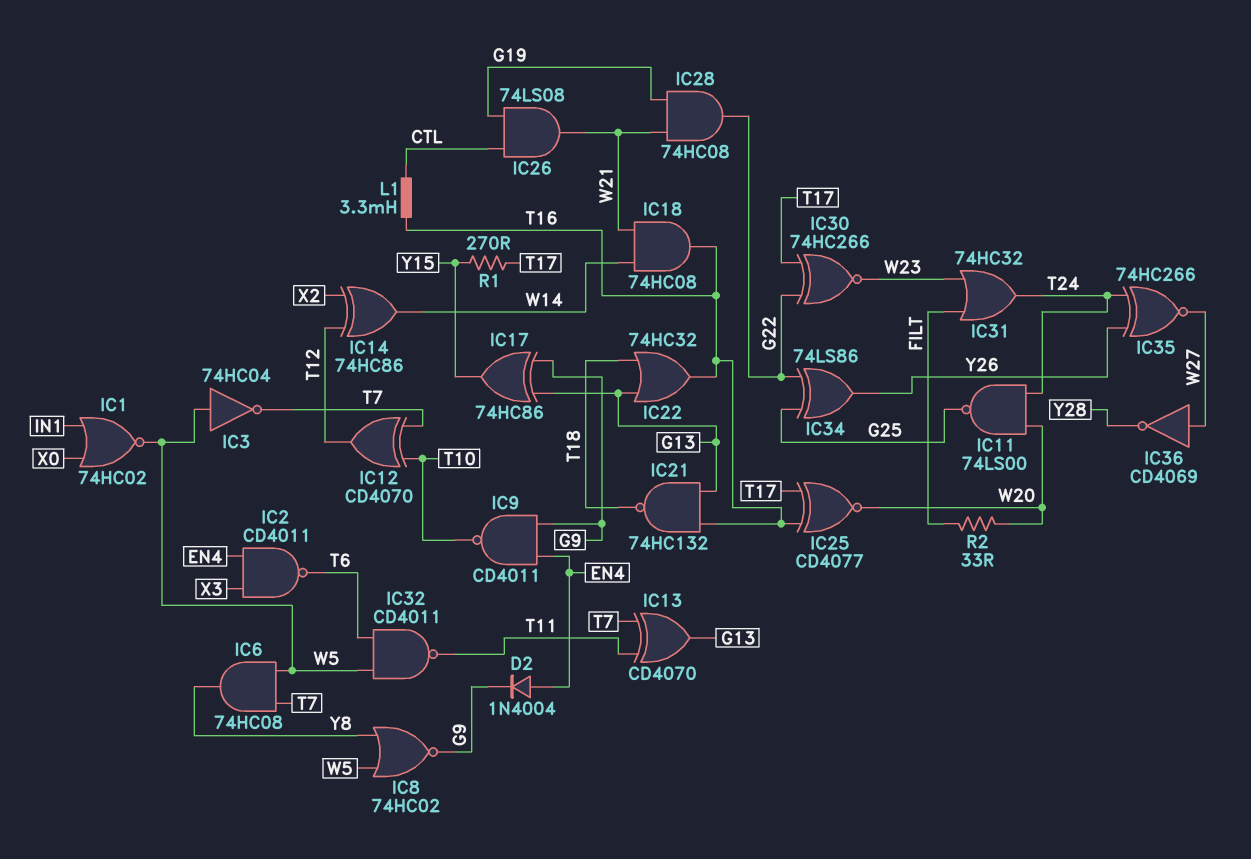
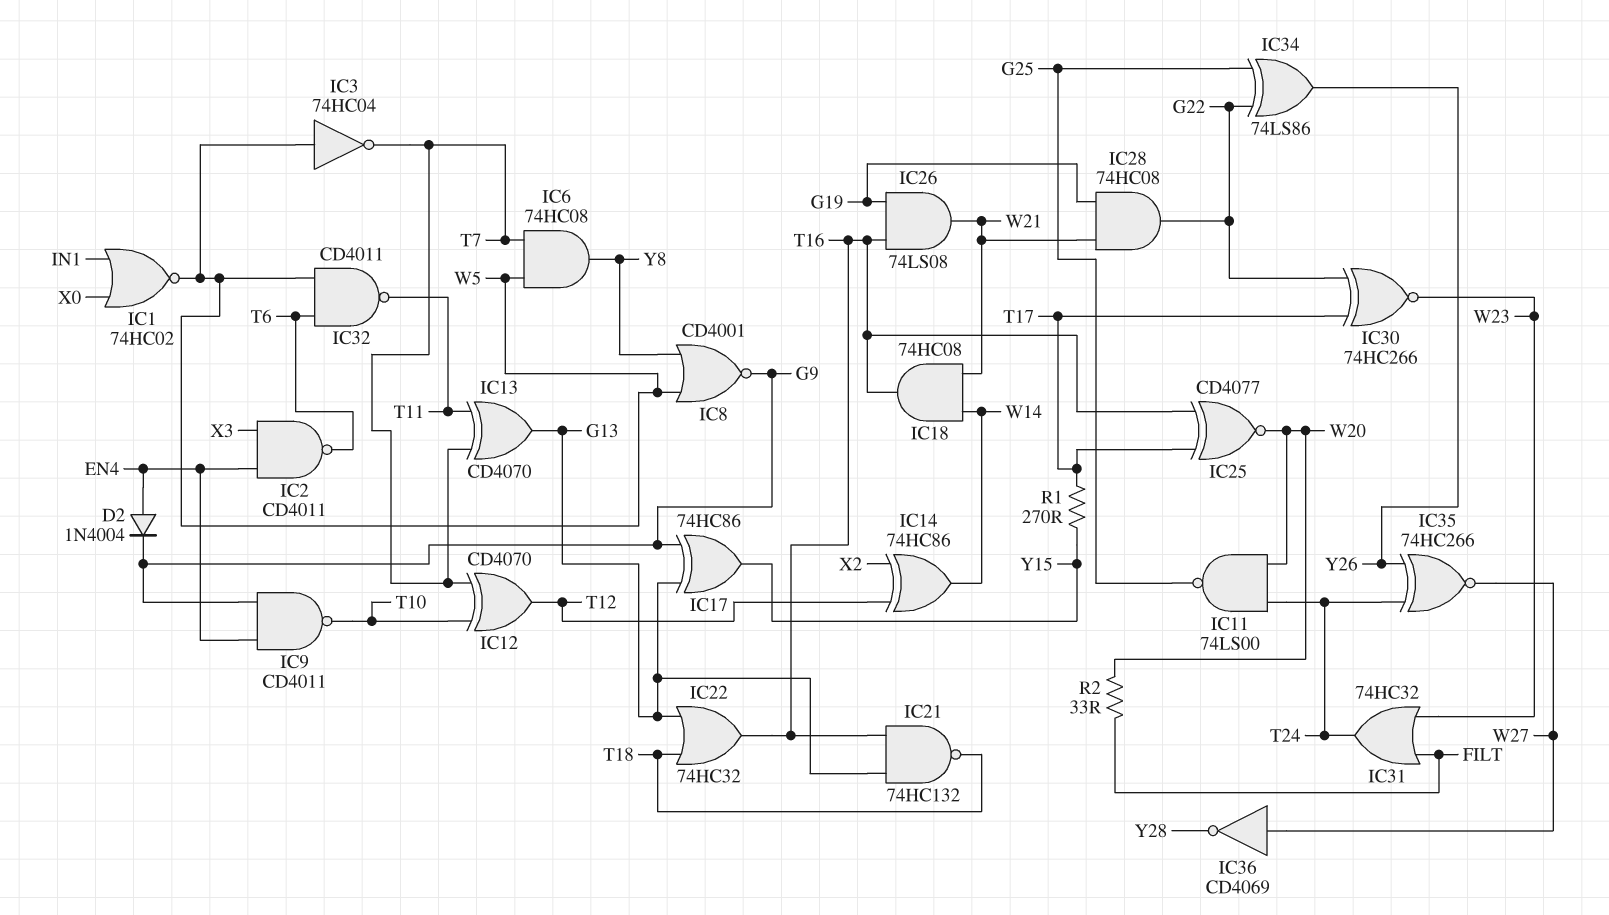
IC8: NOR 74HC02 (in W5, in Y8, out G9) -> NOR CD4001 (in W5, in Y8, out G9)
IC26: AND 74LS08 (in CTL, in G19, out W21) -> AND 74LS08 (in G19, in T16, out W21)
L1: 3.3mH (CTL, T16) -> none

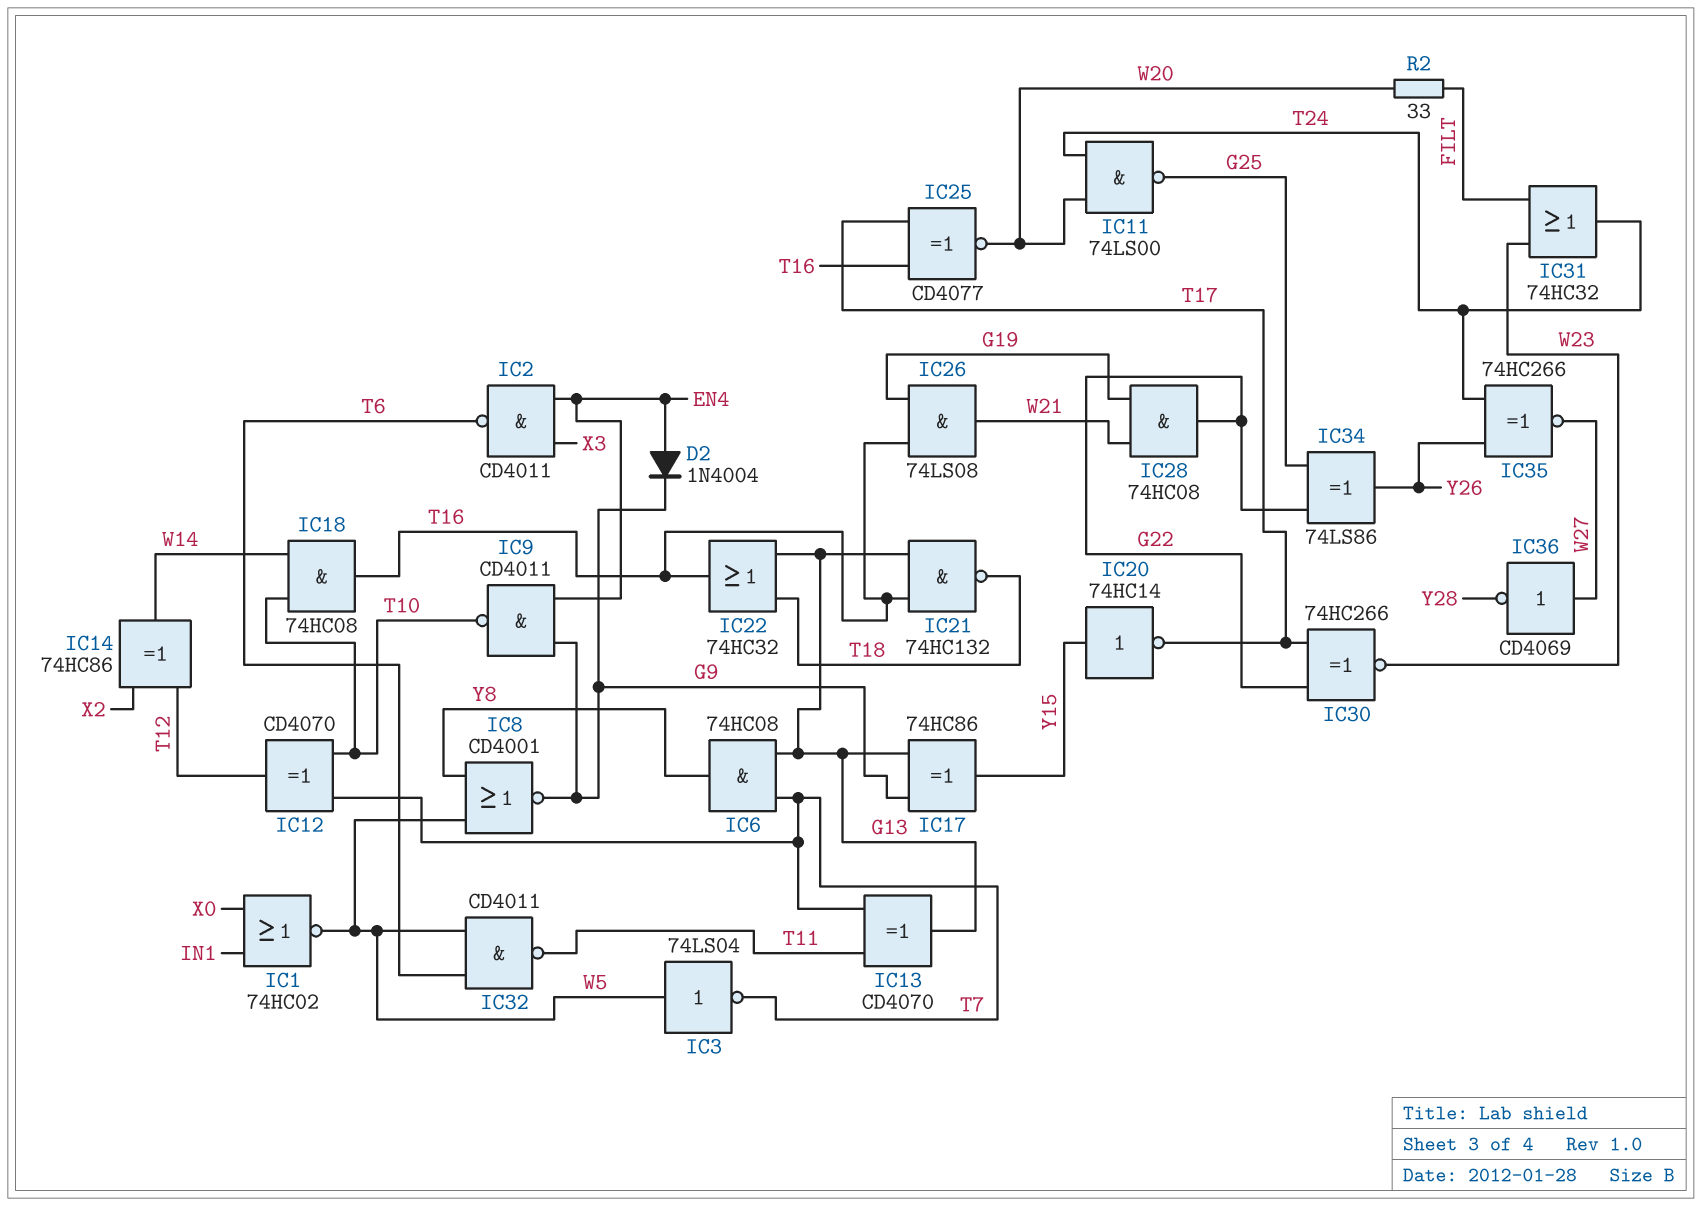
IC3: NOT 74HC04 (in W5, out T7) -> NOT 74LS04 (in W5, out T7)
IC6: AND 74HC08 (in T7, in W5, out Y8) -> AND 74HC08 (in G13, in T7, out Y8)
IC18: AND 74HC08 (in W14, in W21, out T16) -> AND 74HC08 (in T10, in W14, out T16)
IC20: none -> NOT 74HC14 (in Y15, out T17)
R1: 270 (T17, Y15) -> none

